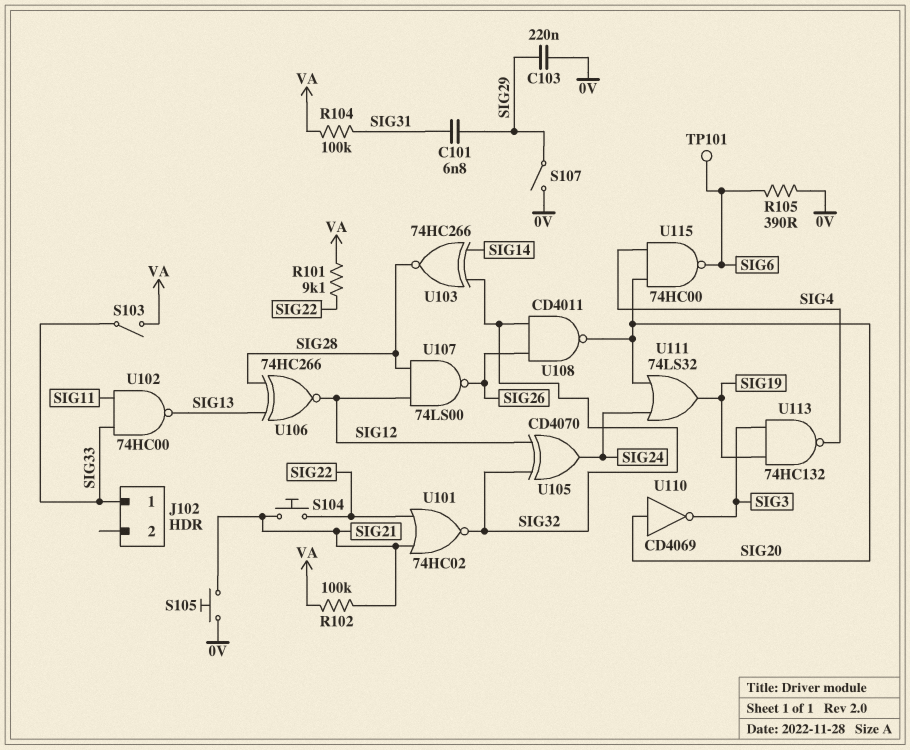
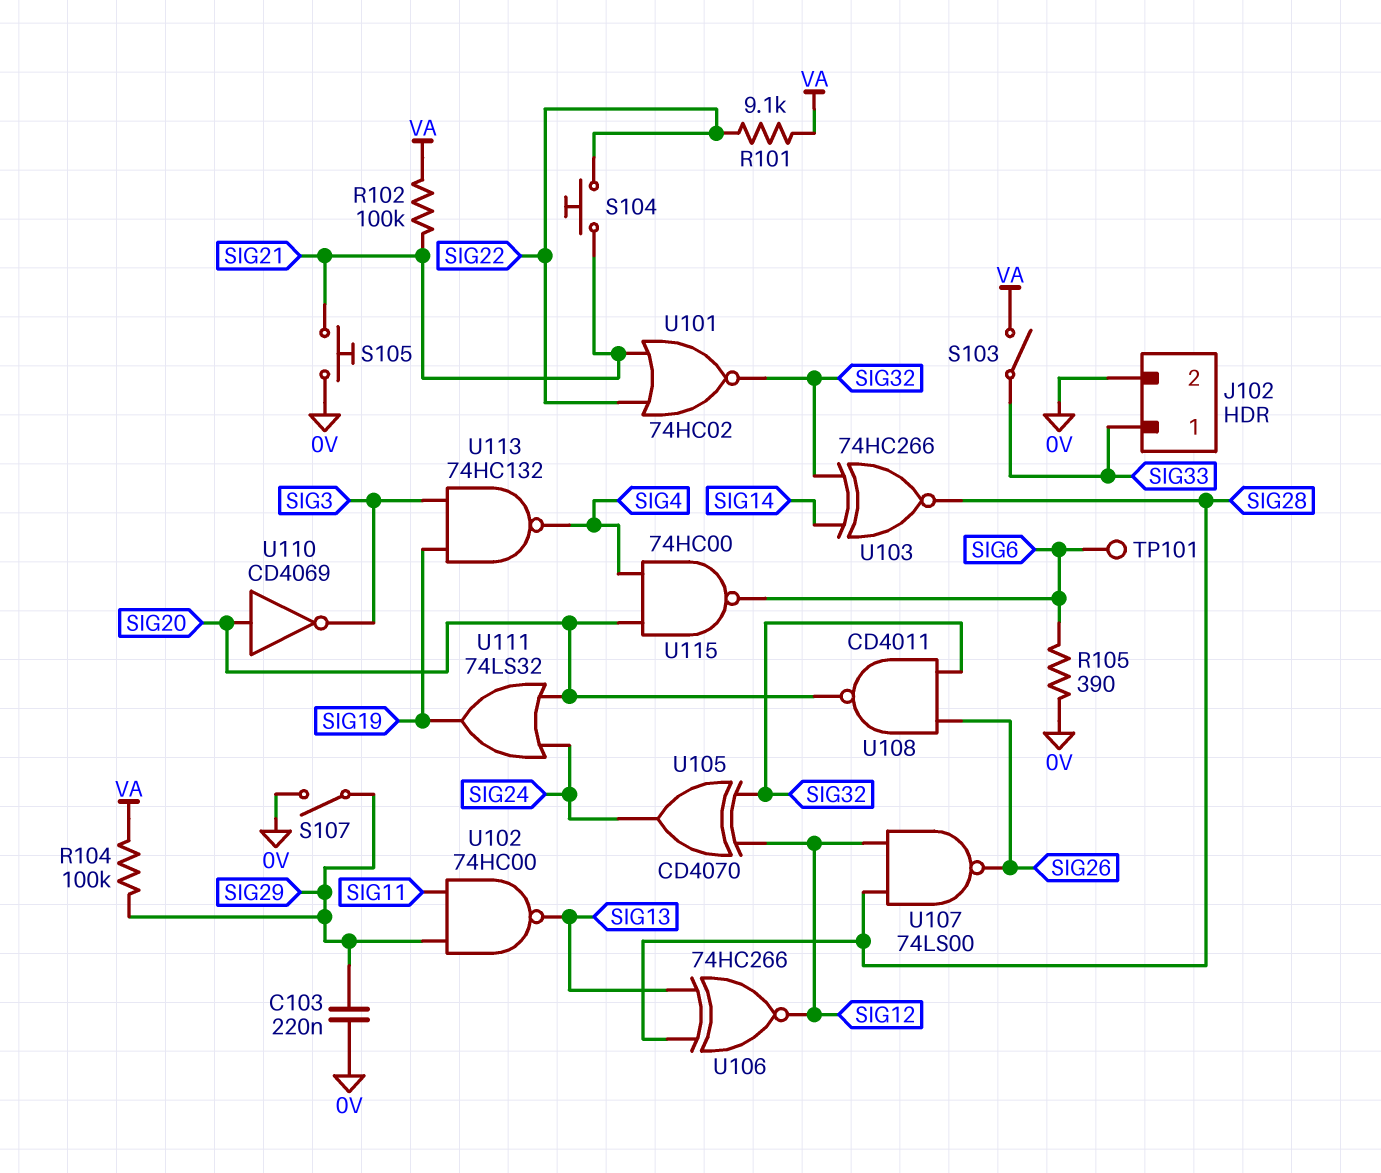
C101: 6.8nF (SIG29, SIG31) -> none
J102 pin 2: none -> 0V
R104: 100k (SIG31, VA) -> 100k (SIG29, VA)
U102: NAND 74HC00 (in SIG11, in SIG33, out SIG13) -> NAND 74HC00 (in SIG11, in SIG29, out SIG13)

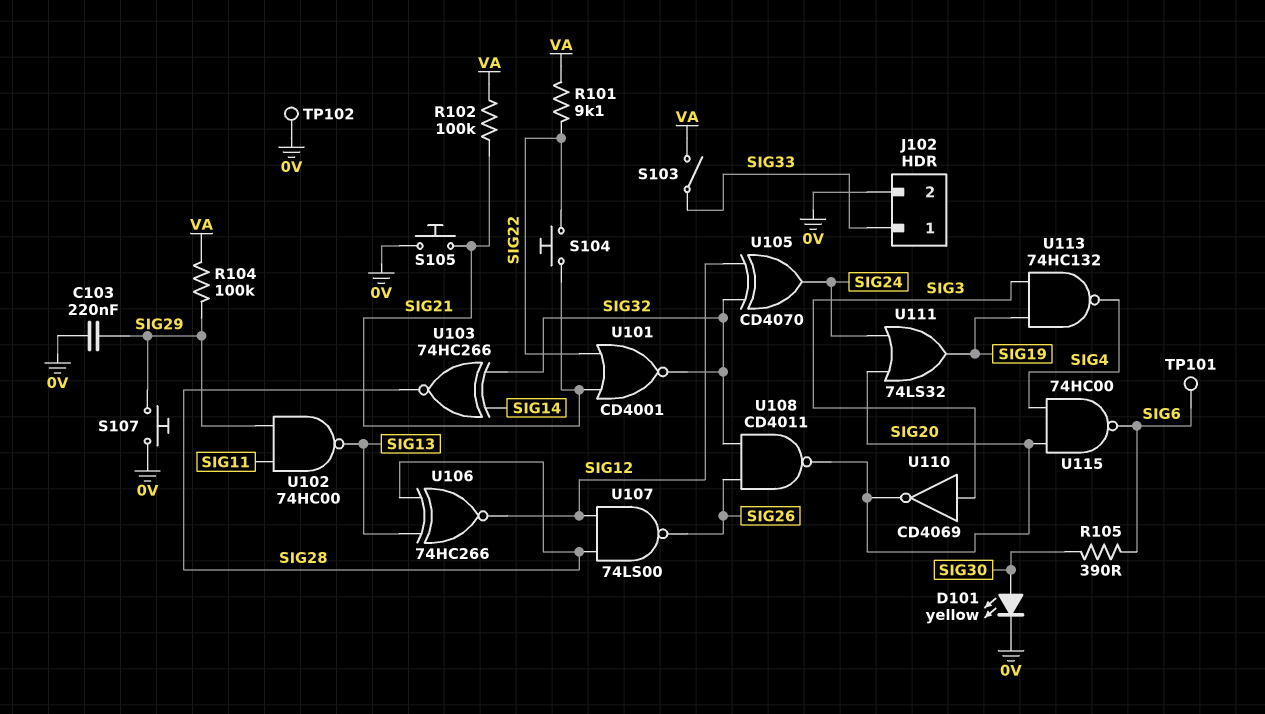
D101: none -> LED yellow (A SIG30, K 0V)
R105: 390 (0V, SIG6) -> 390 (SIG6, SIG30)
S107: switch (0V, SIG29) -> button (0V, SIG29)
TP102: none -> test point (0V)
U101: NOR 74HC02 (in SIG21, in SIG22, out SIG32) -> NOR CD4001 (in SIG21, in SIG22, out SIG32)
U110: NOT CD4069 (in SIG20, out SIG3) -> NOT CD4069 (in SIG3, out SIG20)

